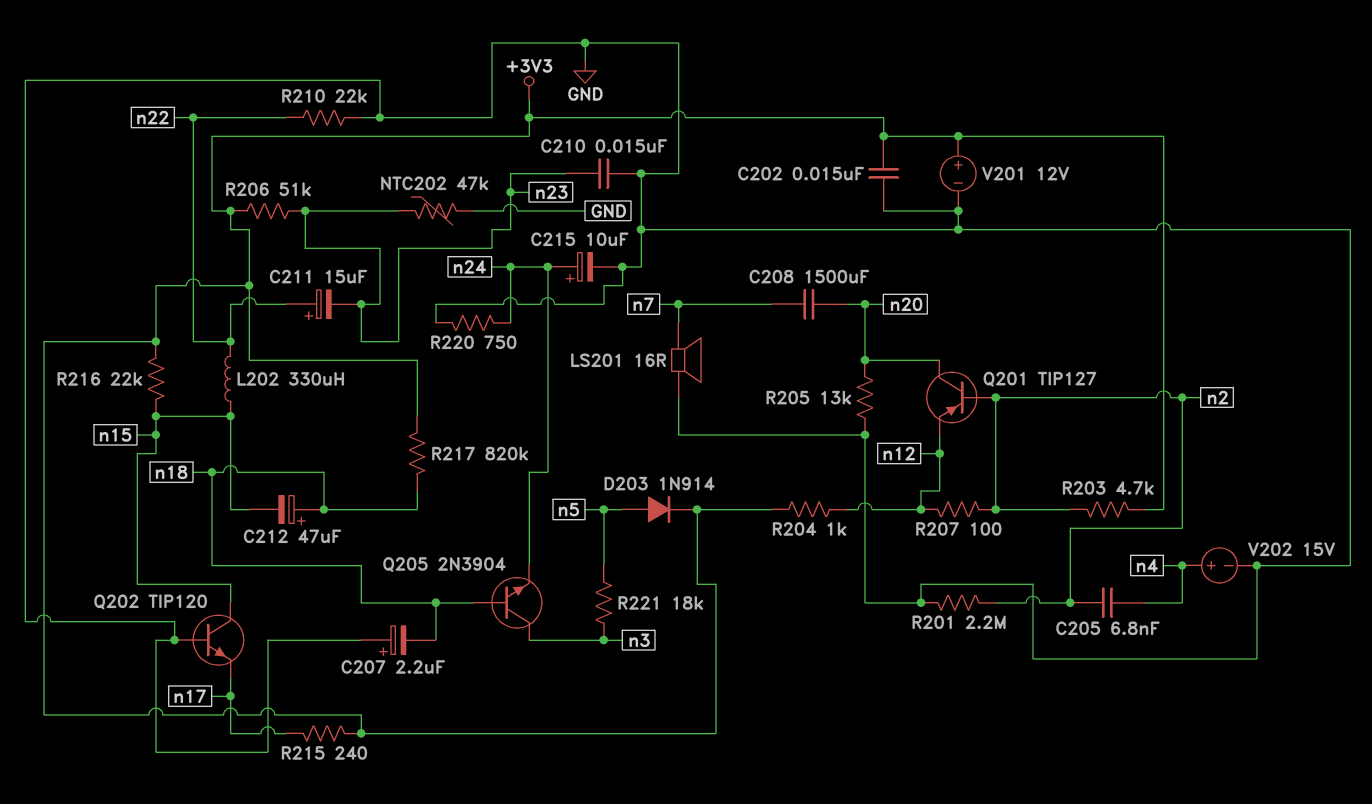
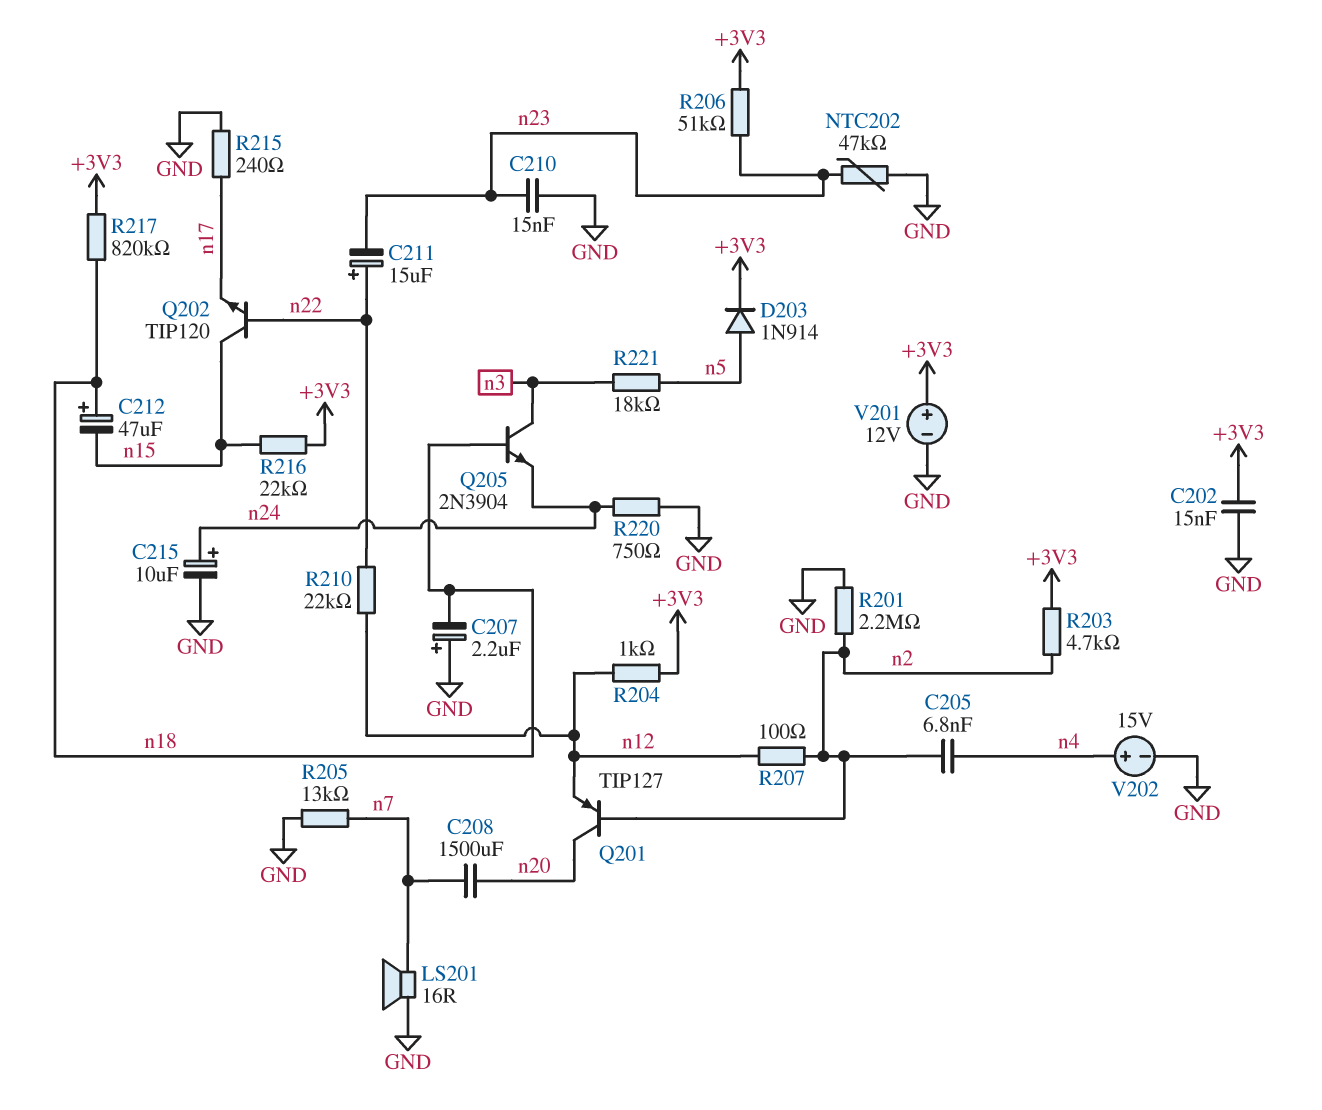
L202: 330uH (n15, n22) -> none
Q202: NPN TIP120 (B GND, C n15, E n17) -> NPN TIP120 (B n22, C n15, E n17)
R205: 13k (GND, n20) -> 13k (GND, n7)
R210: 22k (GND, n22) -> 22k (n12, n22)
R215: 240 (+3V3, n17) -> 240 (GND, n17)

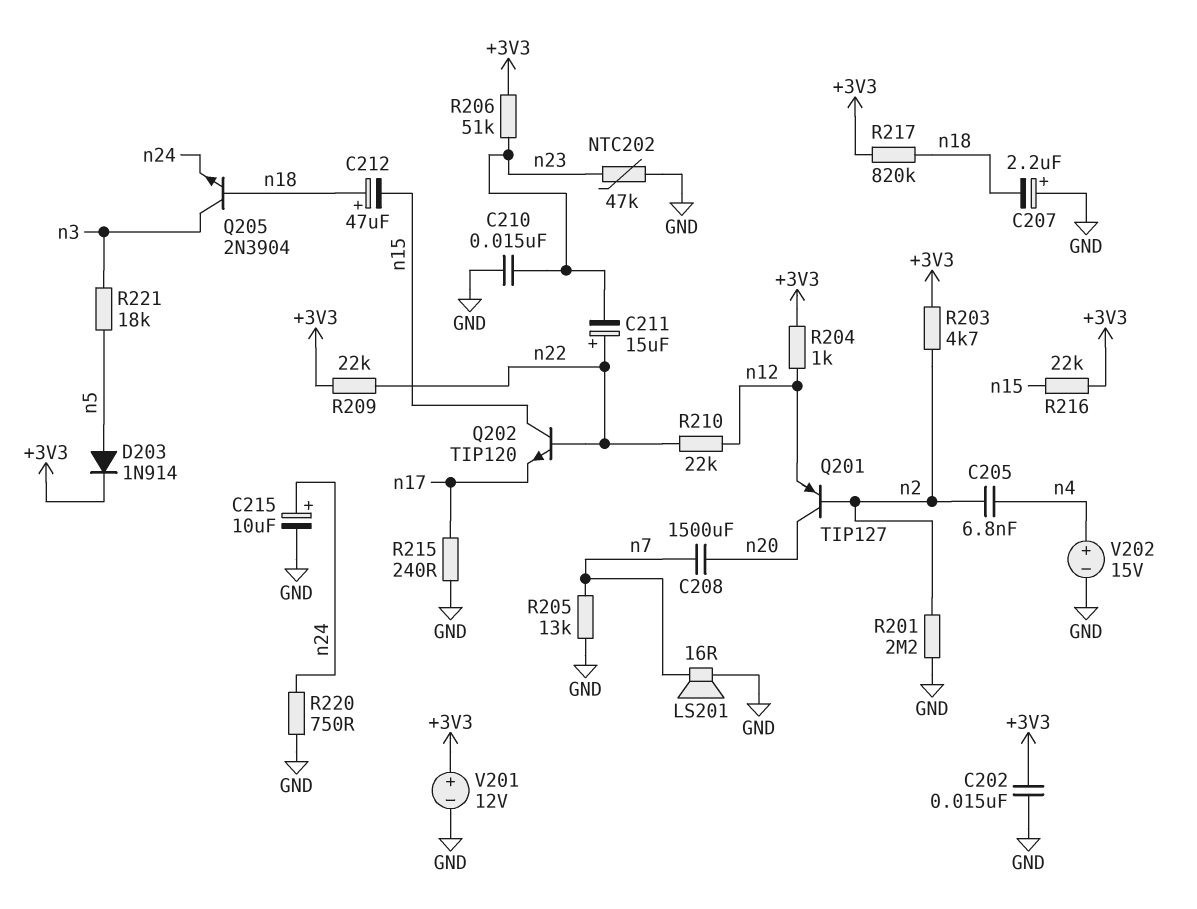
R207: 100 (n2, n12) -> none
R209: none -> 22k (+3V3, n22)

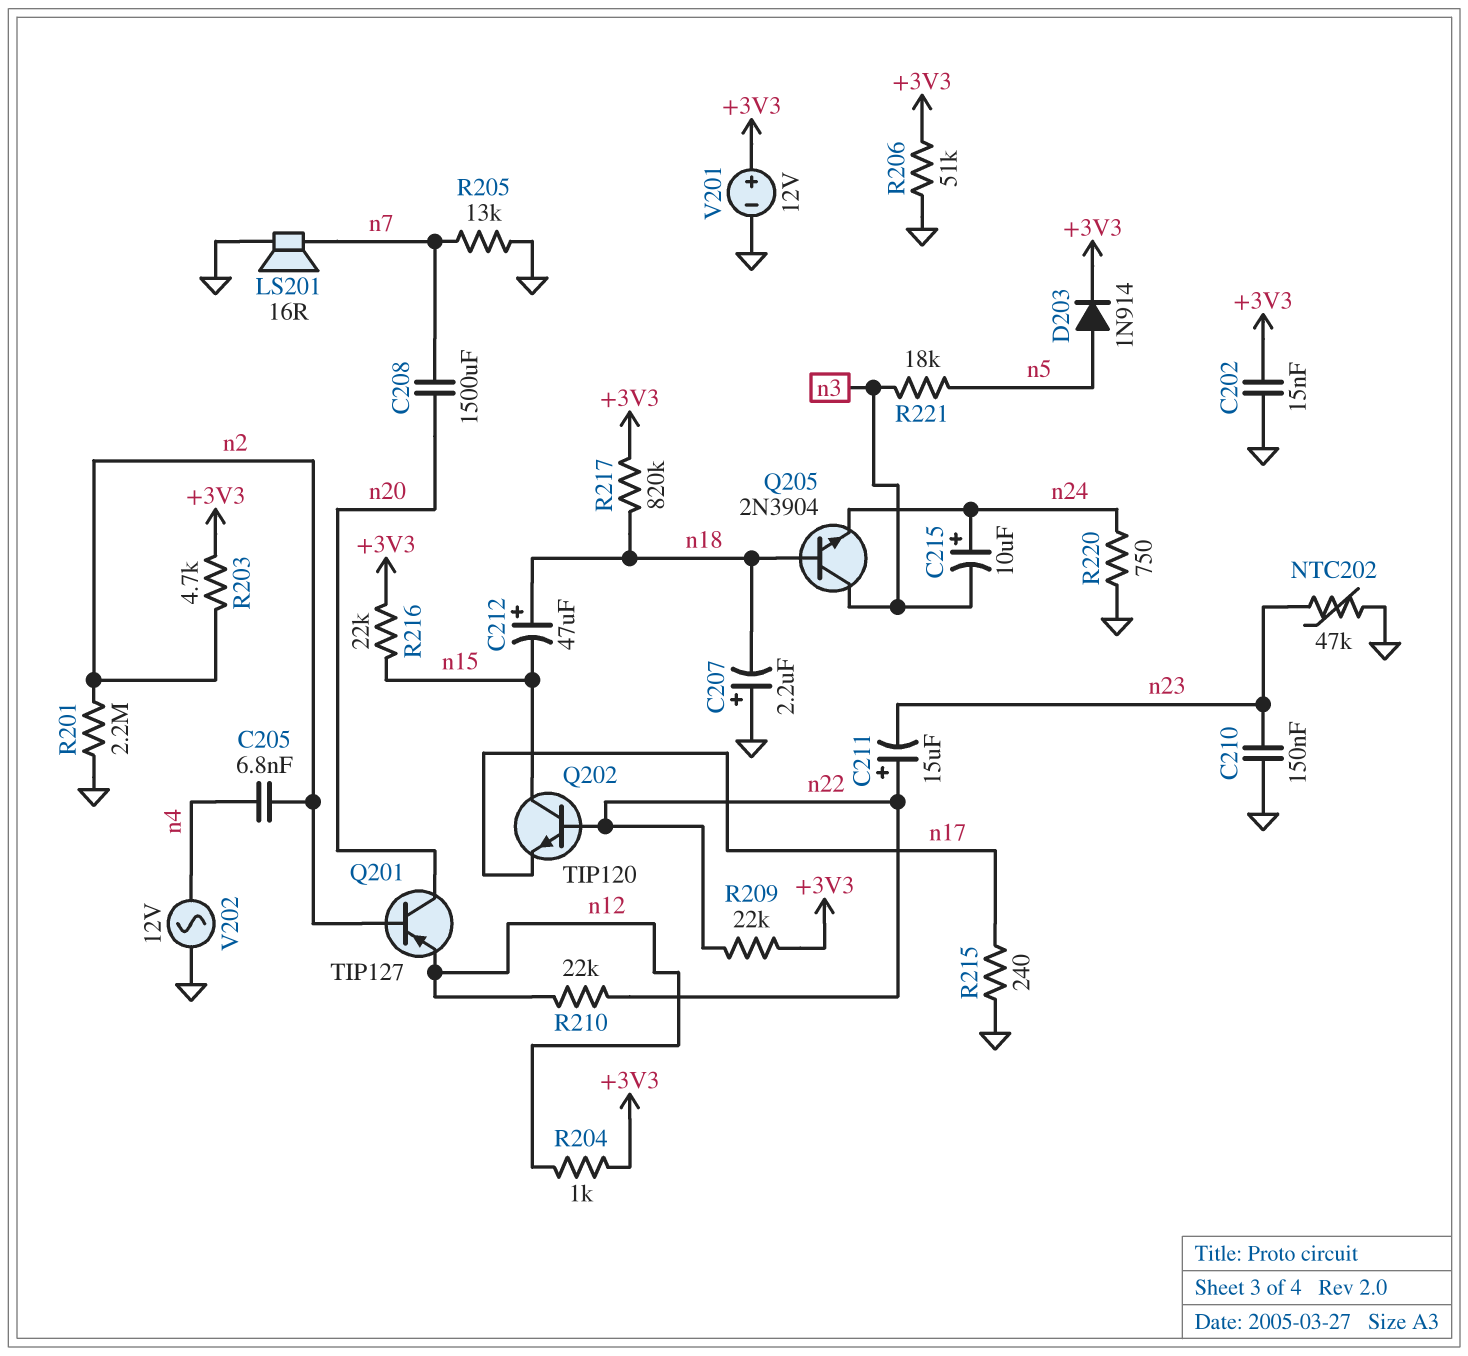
C210: 15nF (GND, n23) -> 150nF (GND, n23)
C215: 10uF (plus n24, minus GND) -> 10uF (plus n24, minus n3)
R206: 51k (+3V3, n23) -> 51k (+3V3, GND)
V202: 15V (plus n4, minus GND) -> AC 12V (GND, n4)

